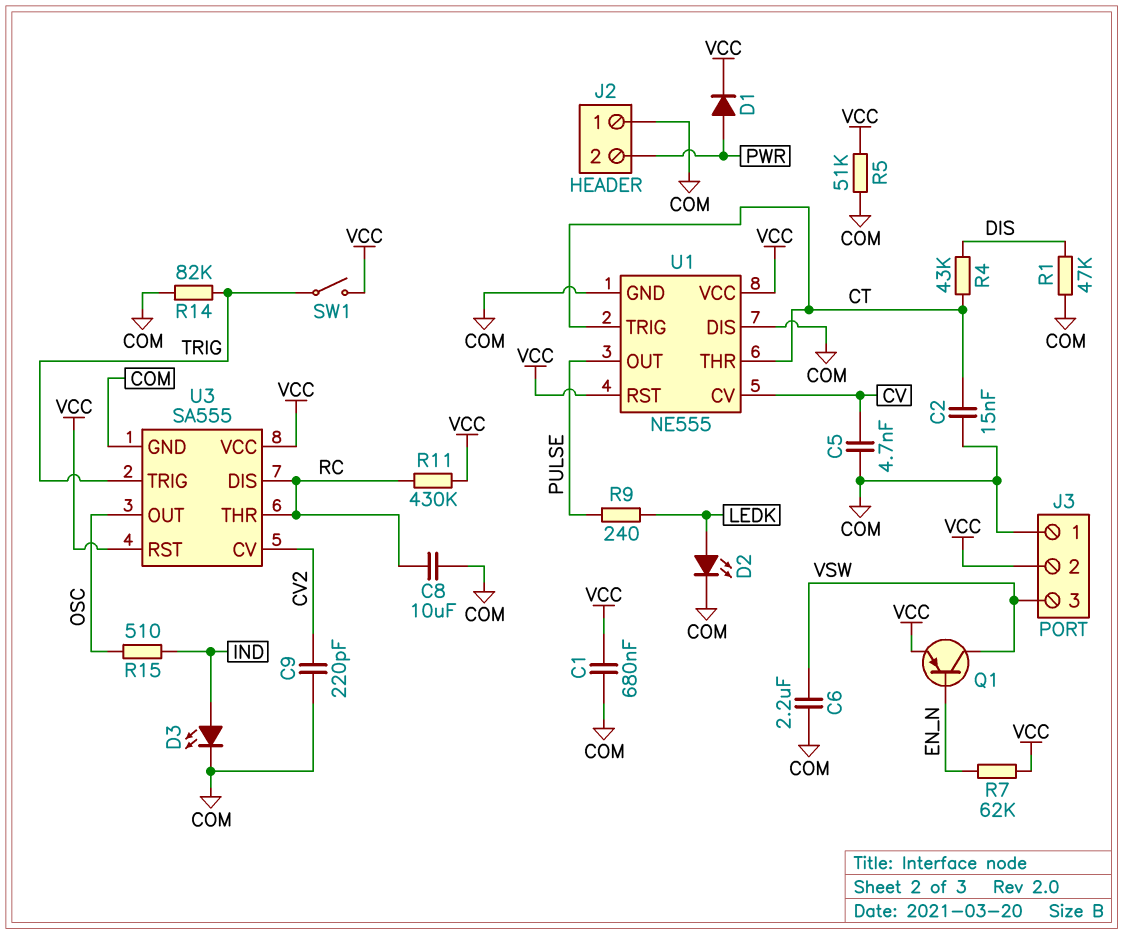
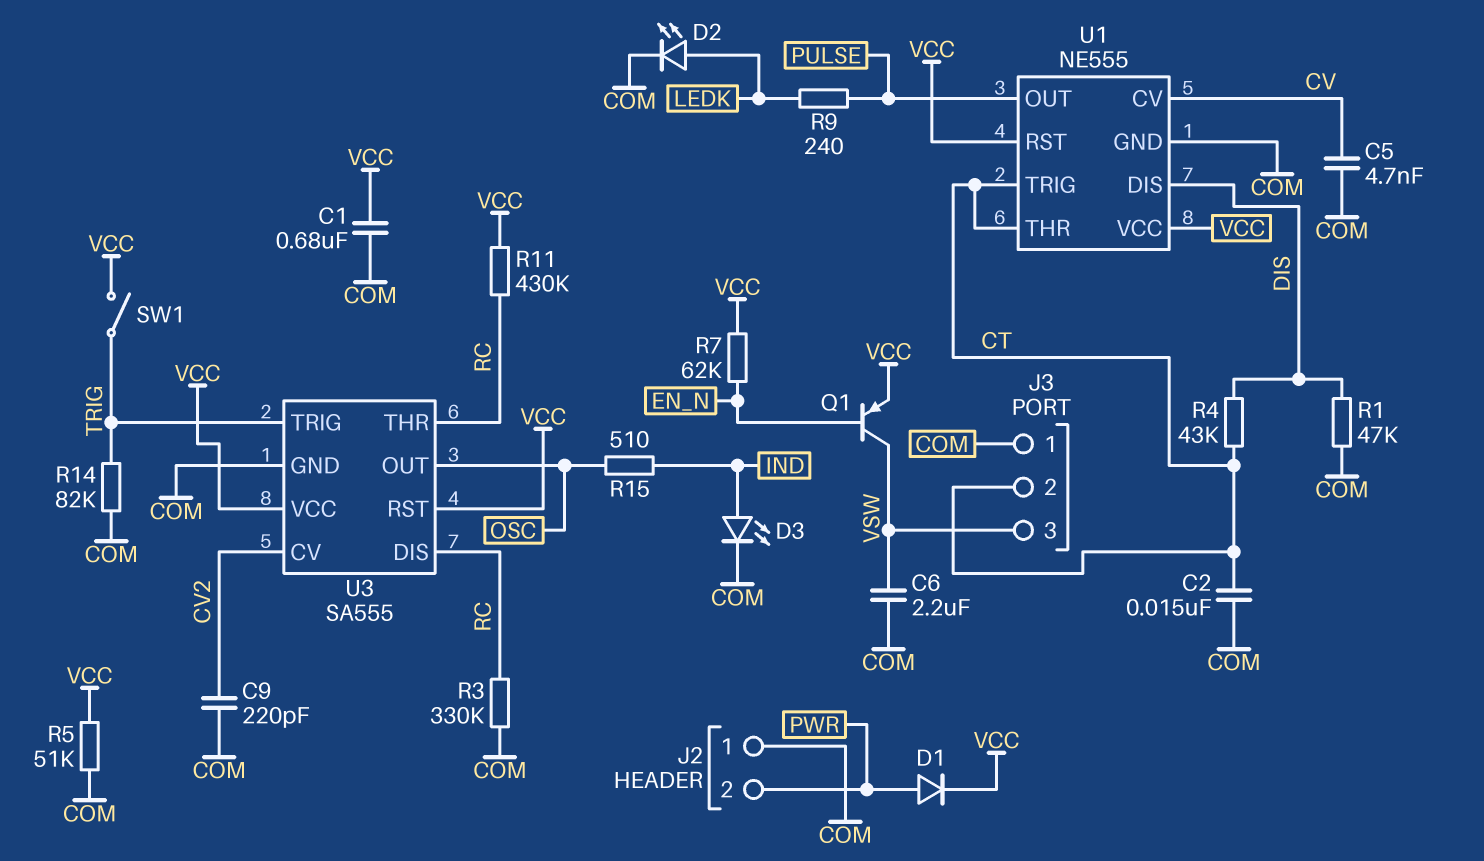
C8: 10uF (COM, RC) -> none
J3 pin 2: VCC -> CT
R3: none -> 330k (COM, RC)
U1 pin DIS: COM -> DIS

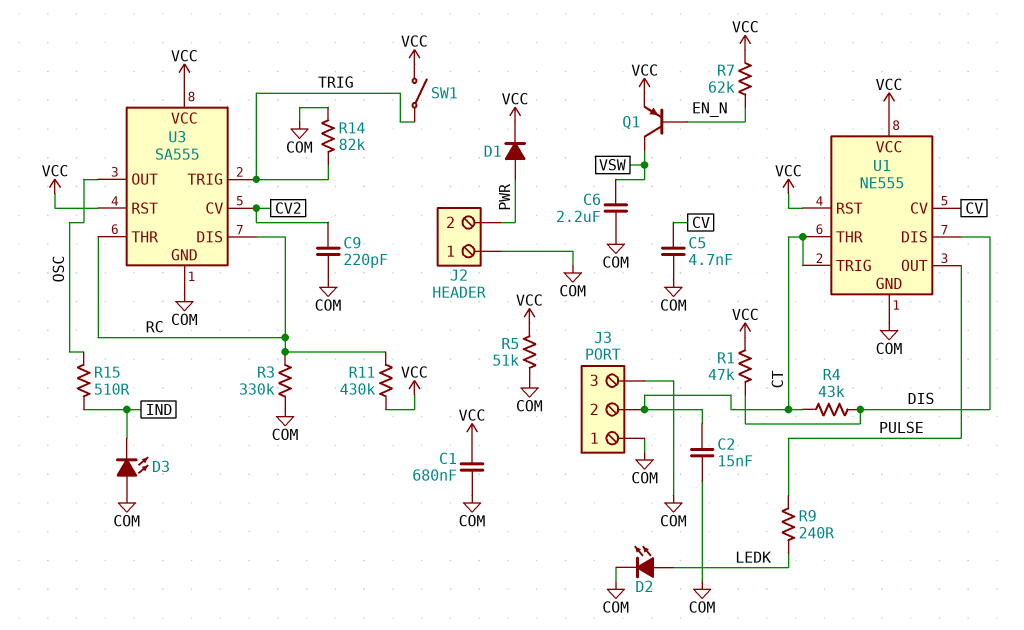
D3: LED (A IND, K COM) -> LED (A COM, K IND)
J3 pin 3: VSW -> COM
R1: 47k (COM, DIS) -> 47k (DIS, VCC)

